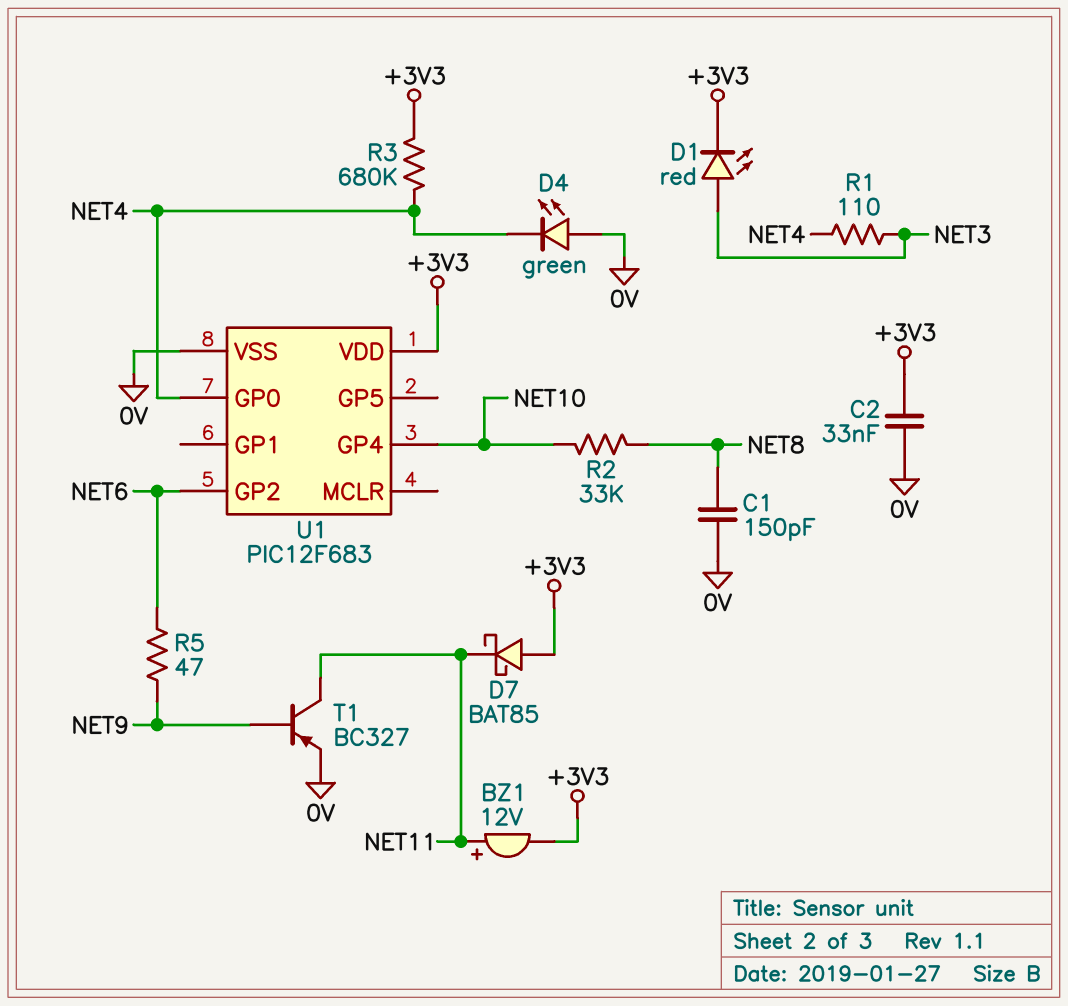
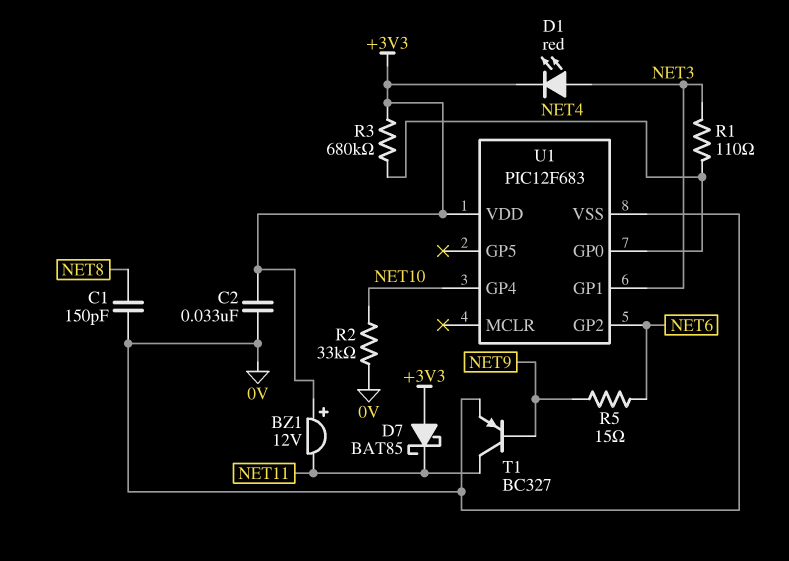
BZ1: buzzer 12V (plus NET11, minus +3V3) -> buzzer 12V (plus +3V3, minus NET11)
D4: LED green (A 0V, K NET4) -> none
R2: 33k (NET8, NET10) -> 33k (0V, NET10)
R5: 47 (NET6, NET9) -> 15 (NET6, NET9)
U1 pin GP1: none -> NET3

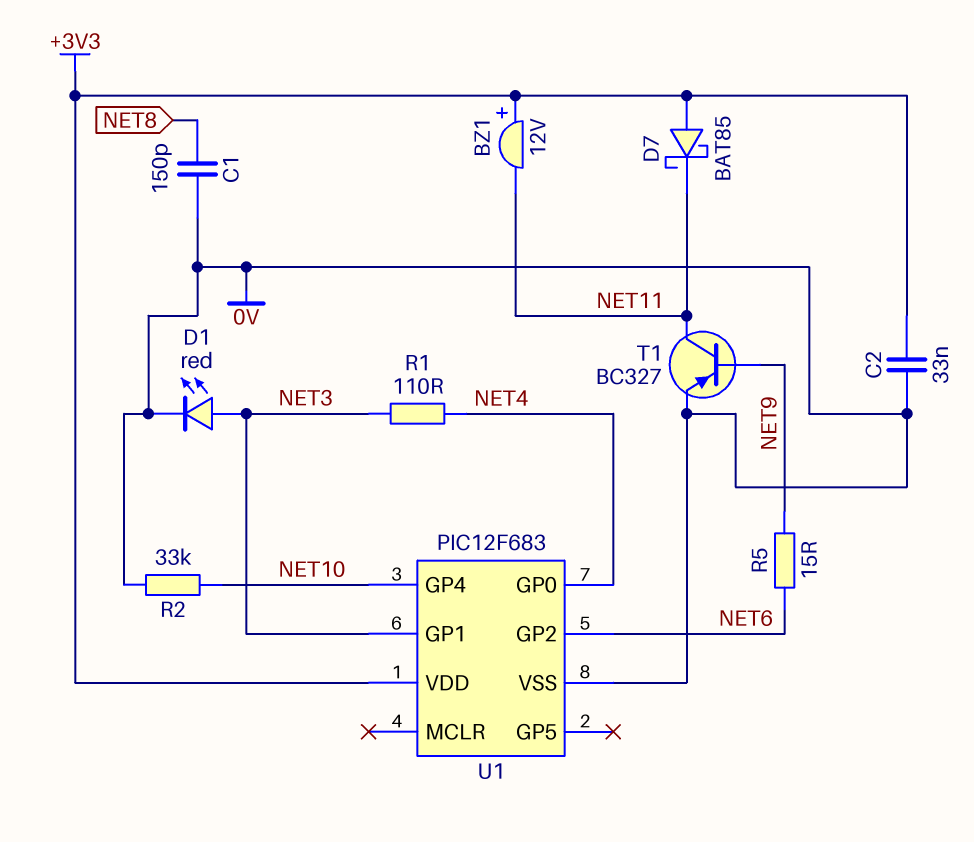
D1: LED red (A NET3, K +3V3) -> LED red (A NET3, K 0V)
R3: 680k (+3V3, NET4) -> none

